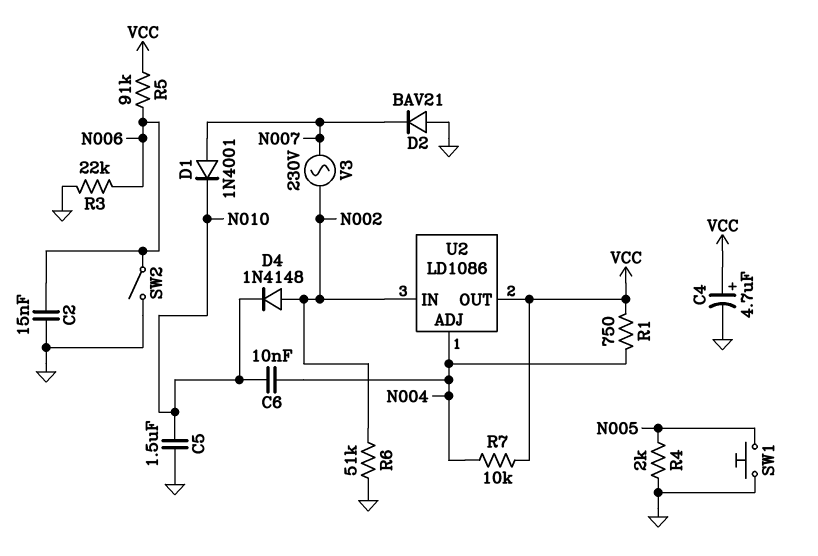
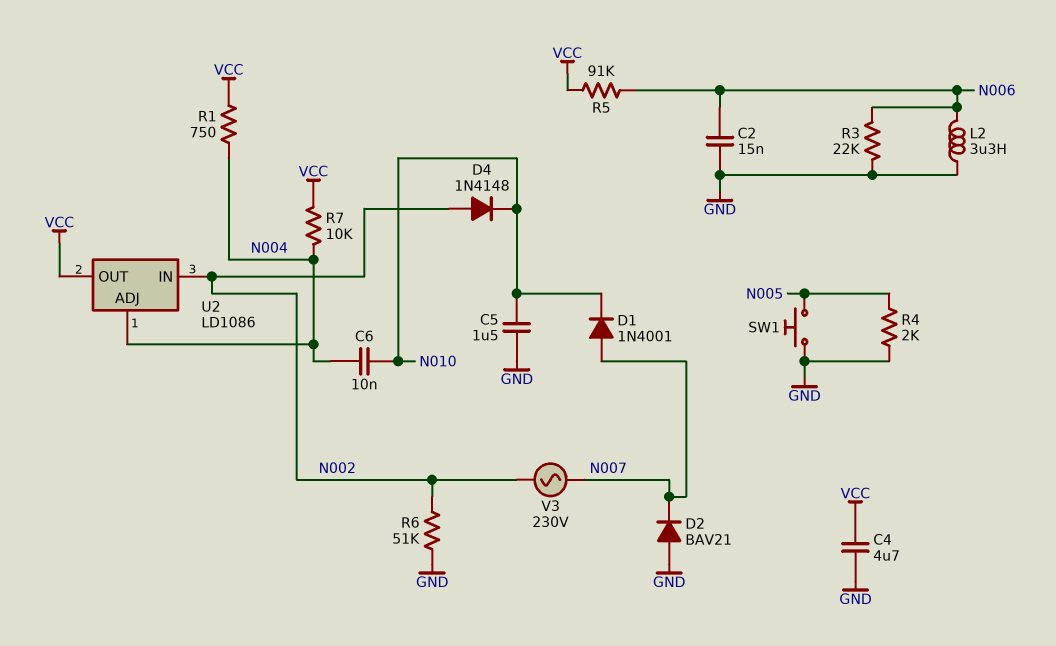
C4: 4.7uF (plus VCC, minus GND) -> 4.7uF (GND, VCC)
L2: none -> 3.3uH (GND, N006)
SW2: switch (GND, N006) -> none

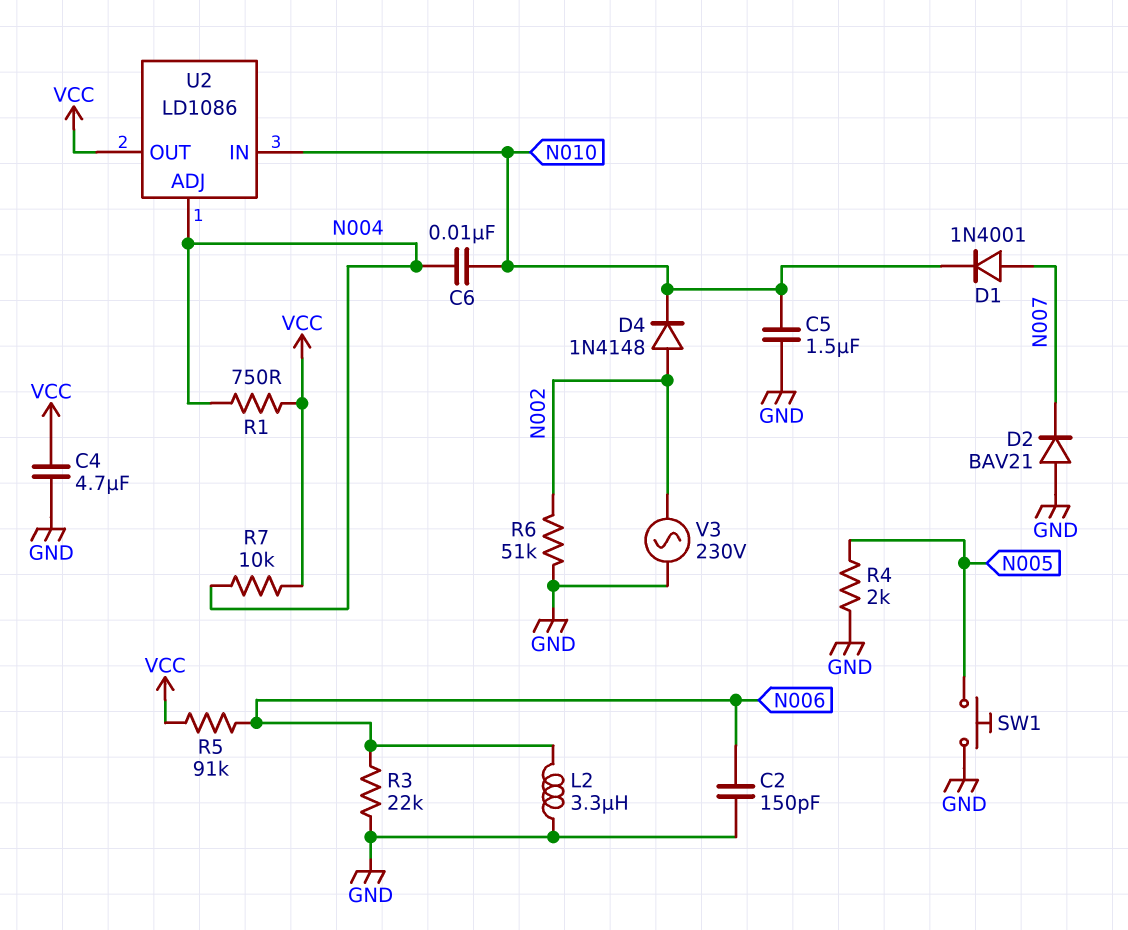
C2: 15nF (GND, N006) -> 150pF (GND, N006)
U2 pin IN: N002 -> N010
V3: AC 230V (N002, N007) -> AC 230V (GND, N002)

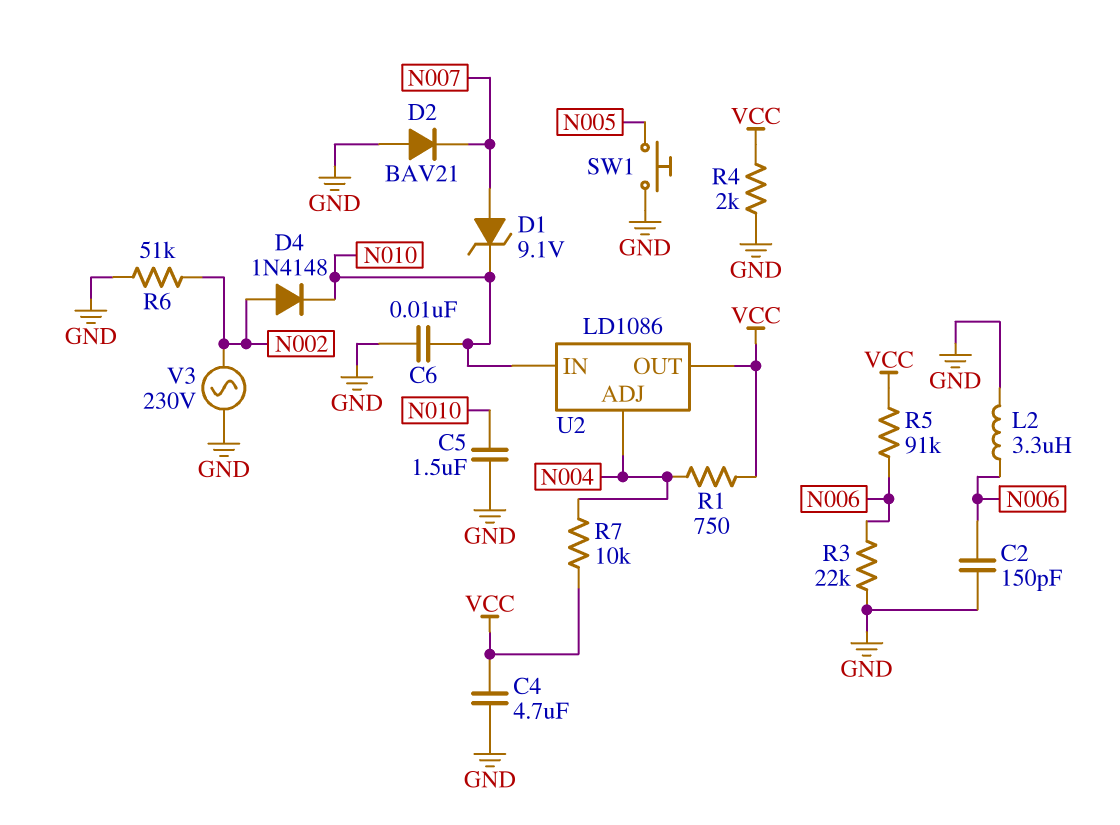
C6: 10nF (N004, N010) -> 10nF (GND, N010)
D1: diode 1N4001 (A N007, K N010) -> zener 9.1V (A N007, K N010)
R4: 2k (GND, N005) -> 2k (GND, VCC)

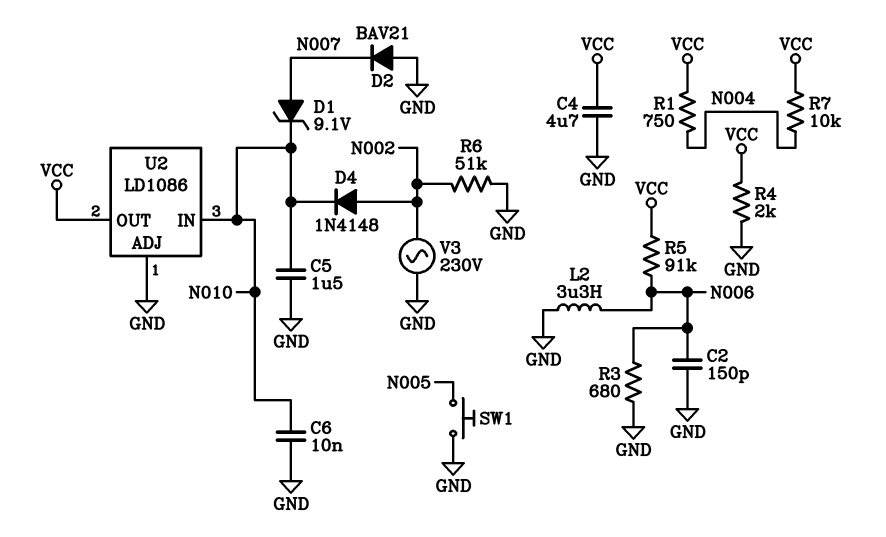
R3: 22k (GND, N006) -> 680 (GND, N006)
U2 pin ADJ: N004 -> GND

